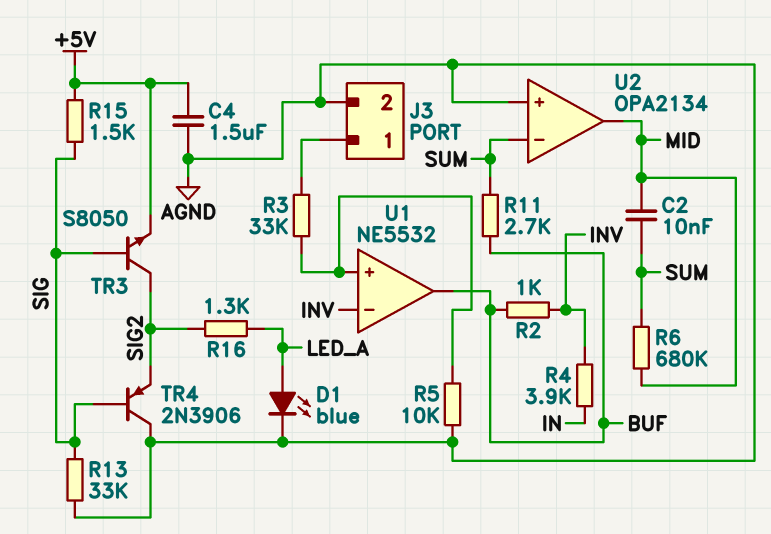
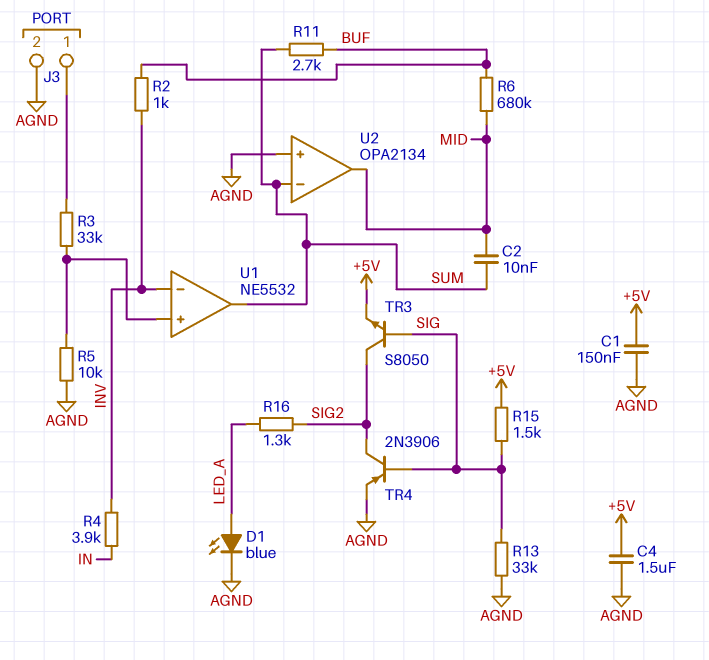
C1: none -> 150nF (+5V, AGND)
R6: 680k (MID, SUM) -> 680k (BUF, MID)
TR4: PNP 2N3906 (B SIG, C AGND, E SIG2) -> PNP 2N3906 (B SIG, C SIG2, E AGND)
U1 pin out: BUF -> SUM

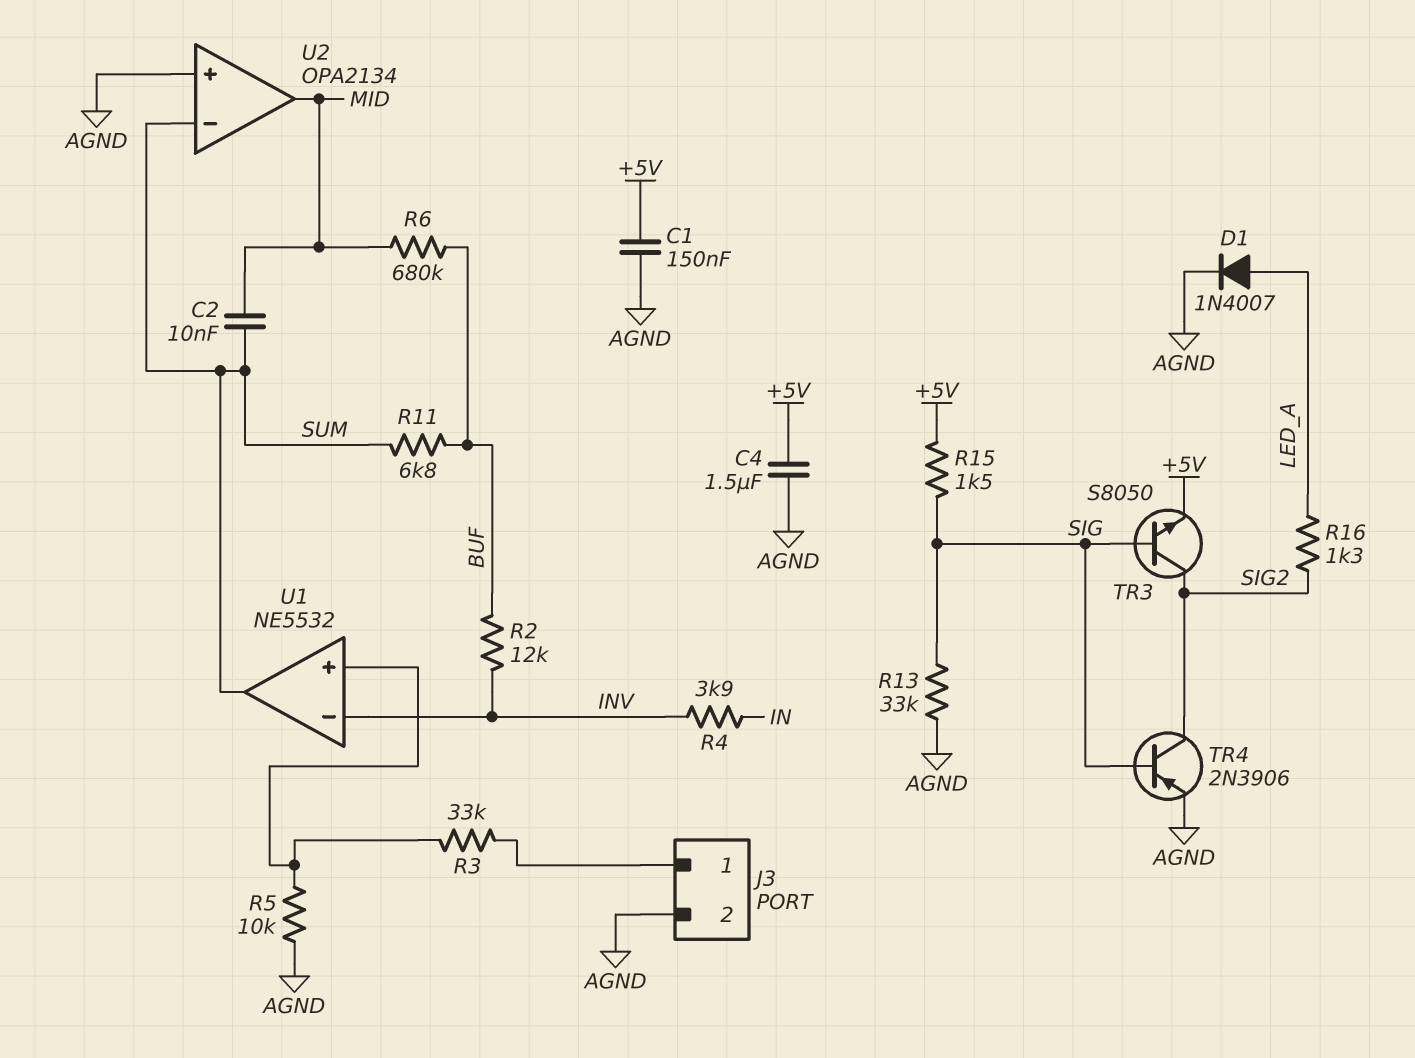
D1: LED blue (A LED_A, K AGND) -> diode 1N4007 (A LED_A, K AGND)
R2: 1k (BUF, INV) -> 12k (BUF, INV)
R11: 2.7k (BUF, SUM) -> 6.8k (BUF, SUM)

